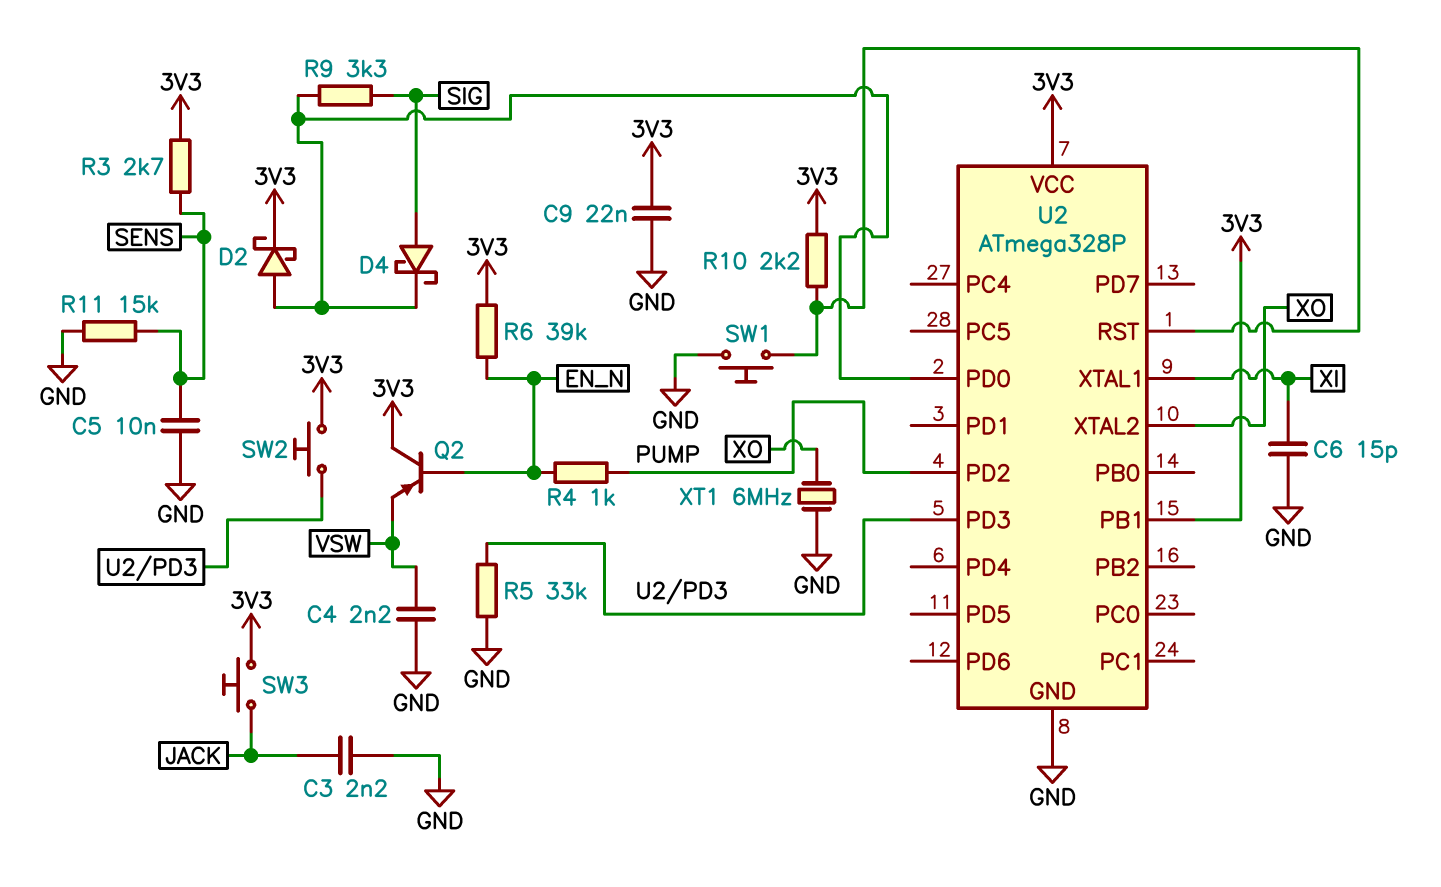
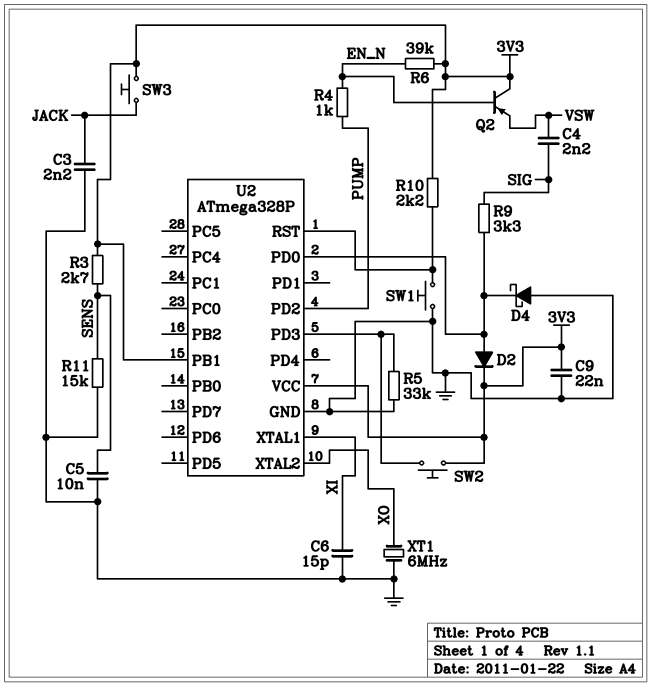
C4: 2.2nF (GND, VSW) -> 2.2nF (SIG, VSW)
D2: schottky (A U2/PD0, K 3V3) -> diode (A U2/PD0, K 3V3)
D4: schottky (A SIG, K U2/PD0) -> schottky (A GND, K U2/PD0)

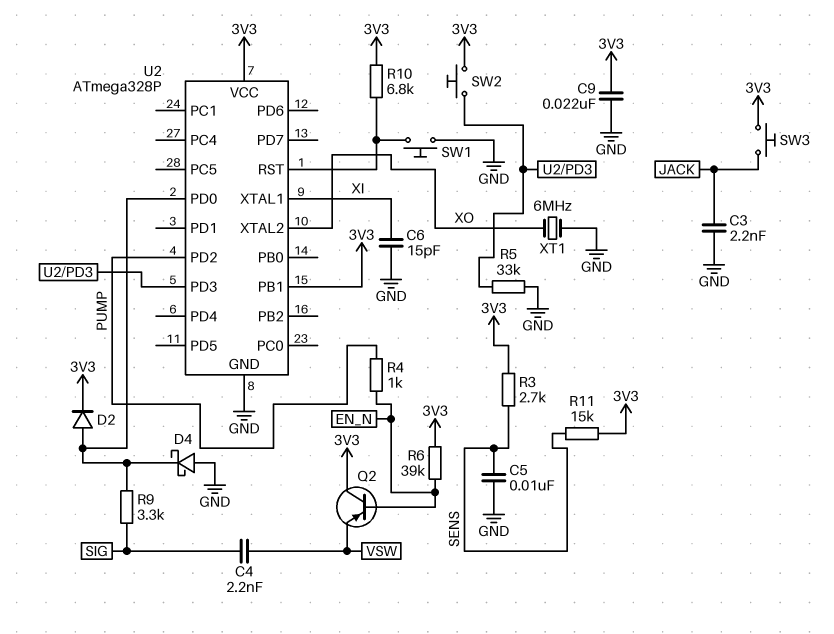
R10: 2.2k (3V3, U2/RST) -> 6.8k (3V3, U2/RST)
R11: 15k (GND, SENS) -> 15k (3V3, SENS)

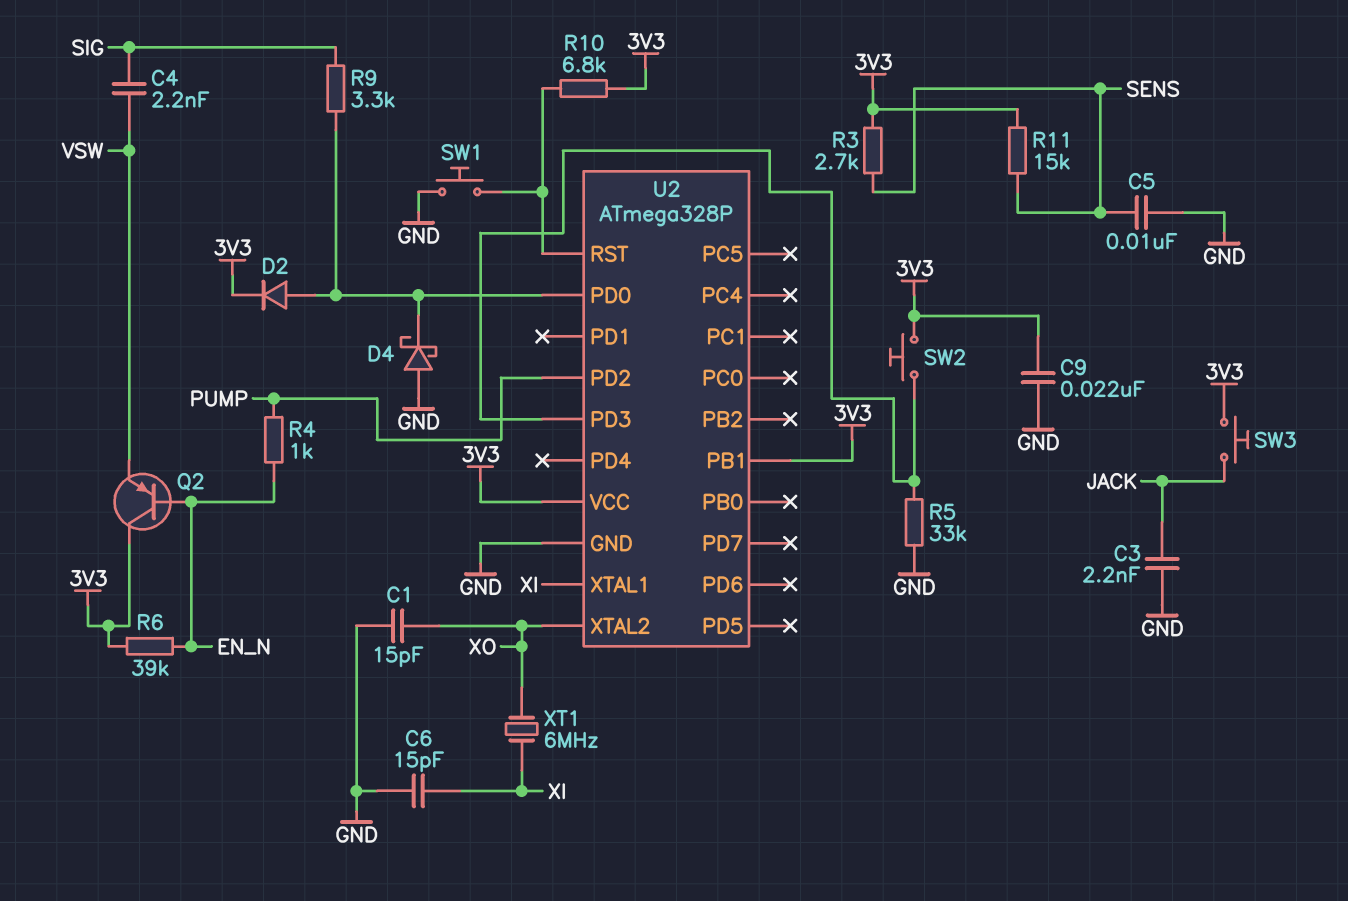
C1: none -> 15pF (GND, XO)
XT1: 6MHz (GND, XO) -> 6MHz (XI, XO)

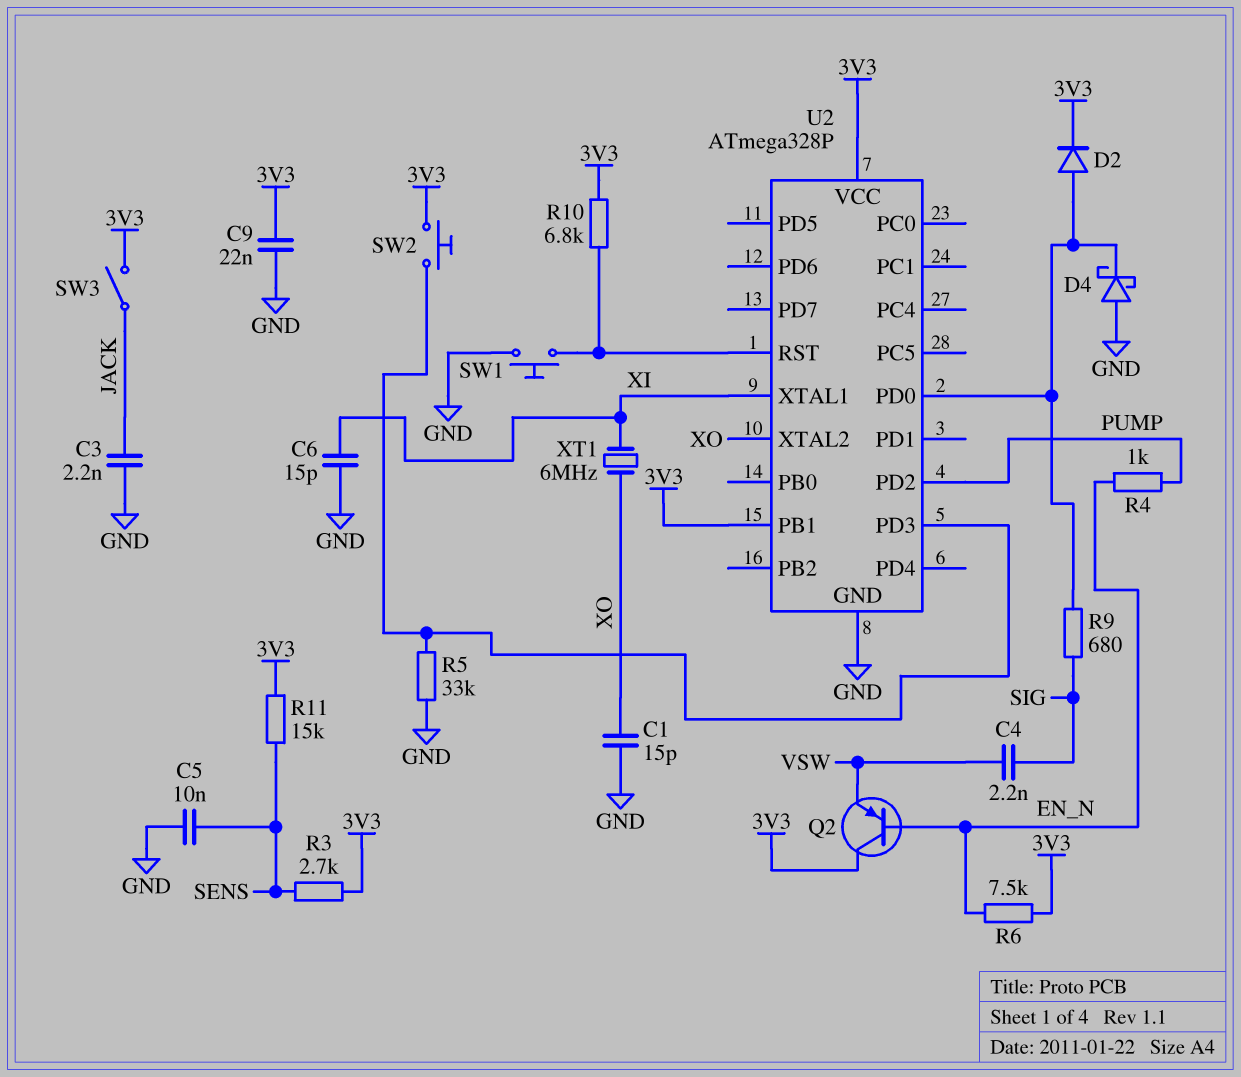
R6: 39k (3V3, EN_N) -> 7.5k (3V3, EN_N)
R9: 3.3k (SIG, U2/PD0) -> 680 (SIG, U2/PD0)
SW3: button (3V3, JACK) -> switch (3V3, JACK)

